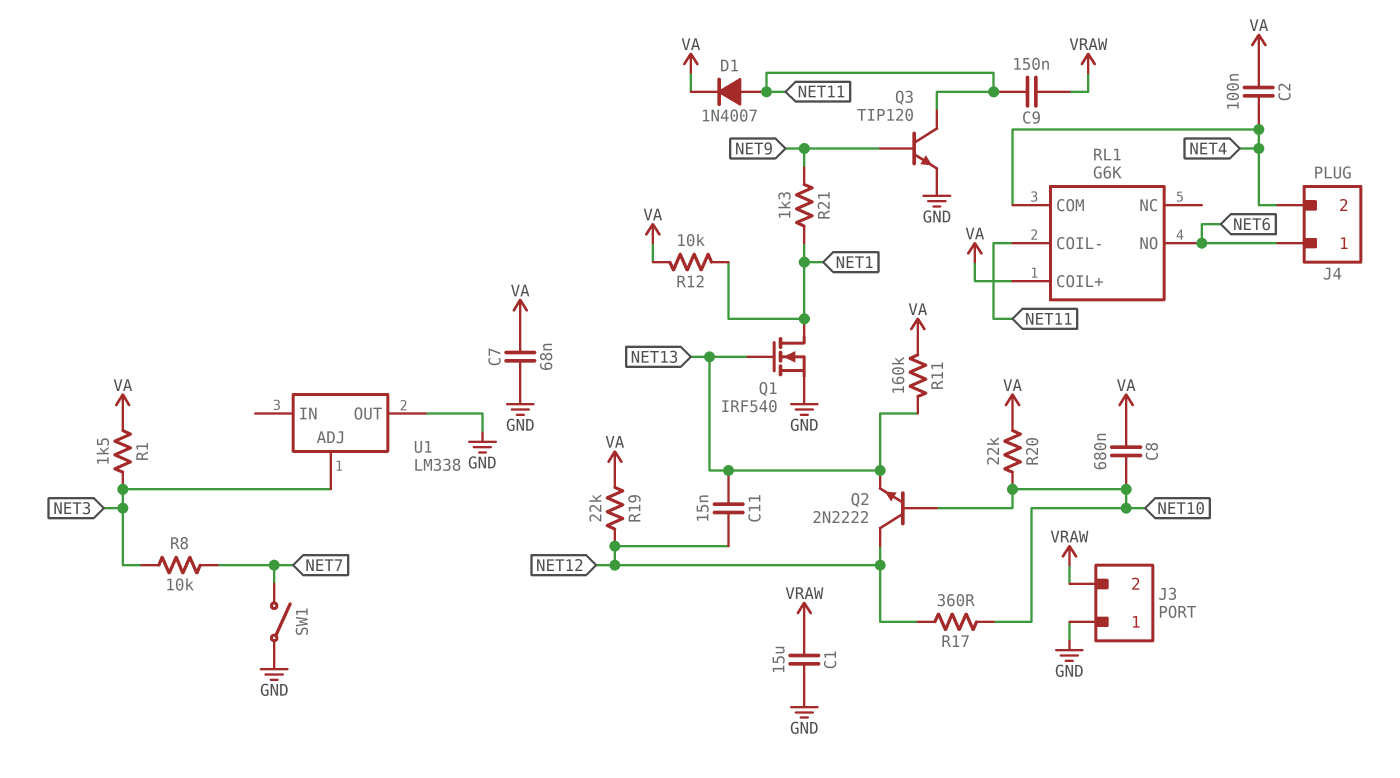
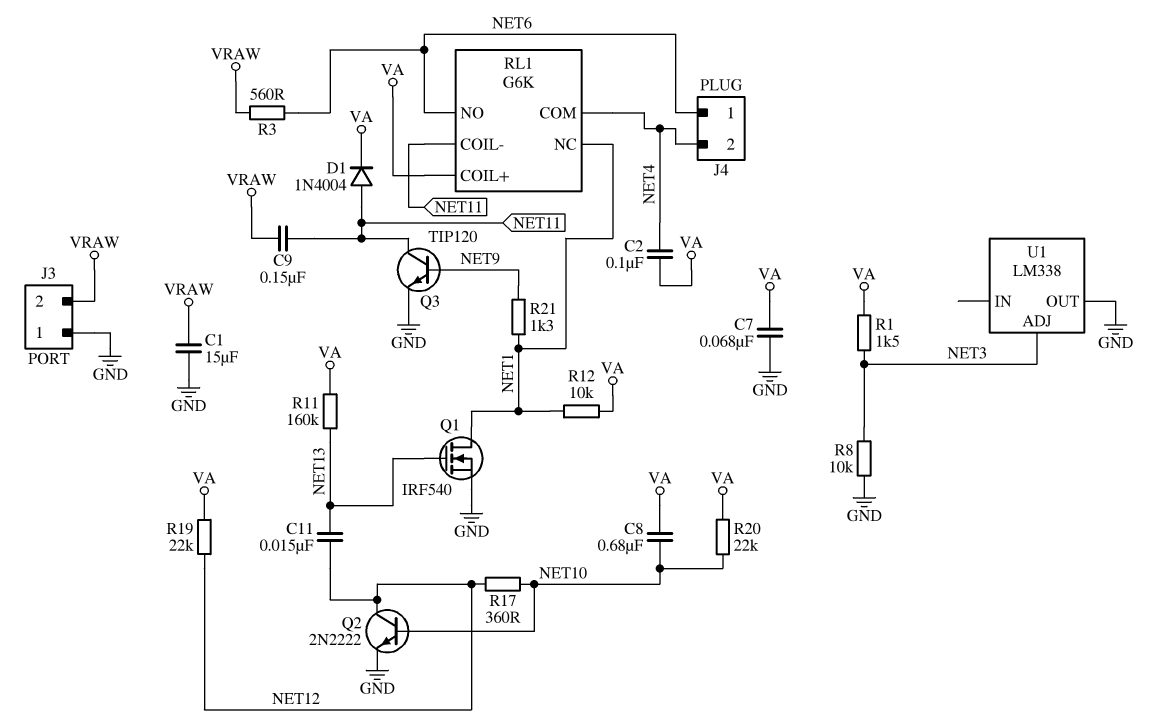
D1: diode 1N4007 (A NET11, K VA) -> diode 1N4004 (A NET11, K VA)
Q2: NPN 2N2222 (B NET10, C NET12, E NET13) -> NPN 2N2222 (B NET10, C NET12, E GND)
R3: none -> 560 (NET6, VRAW)
R8: 10k (NET3, NET7) -> 10k (GND, NET3)
RL1 pin NC: none -> NET1
SW1: switch (GND, NET7) -> none

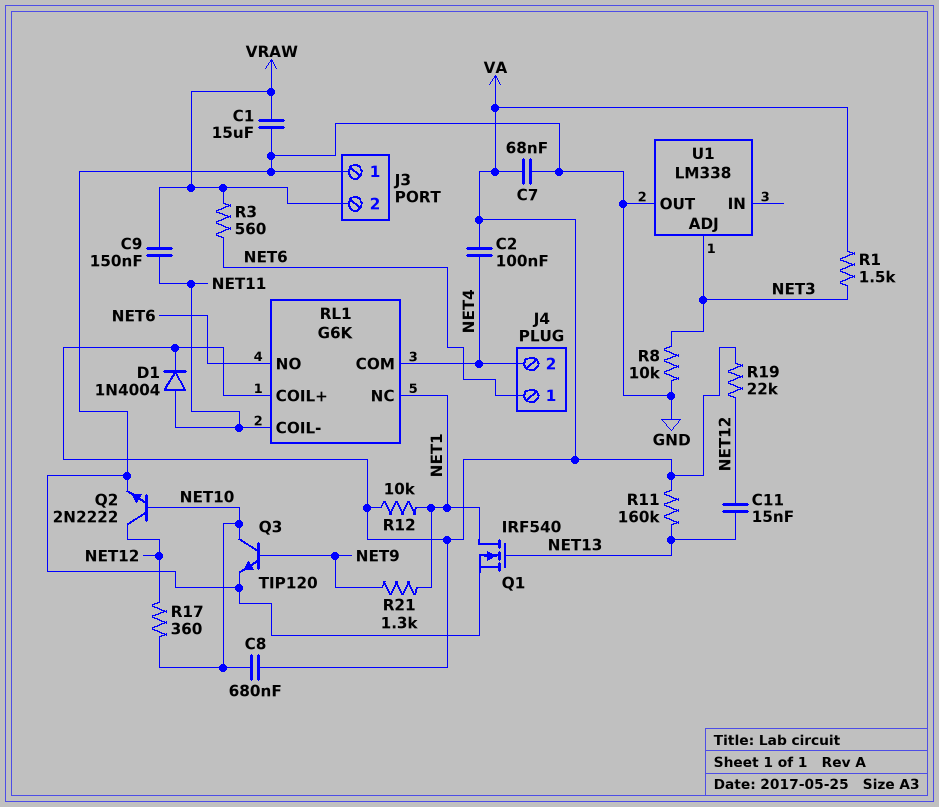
Q3: NPN TIP120 (B NET9, C NET11, E GND) -> NPN TIP120 (B NET9, C NET10, E GND)
R20: 22k (NET10, VA) -> none

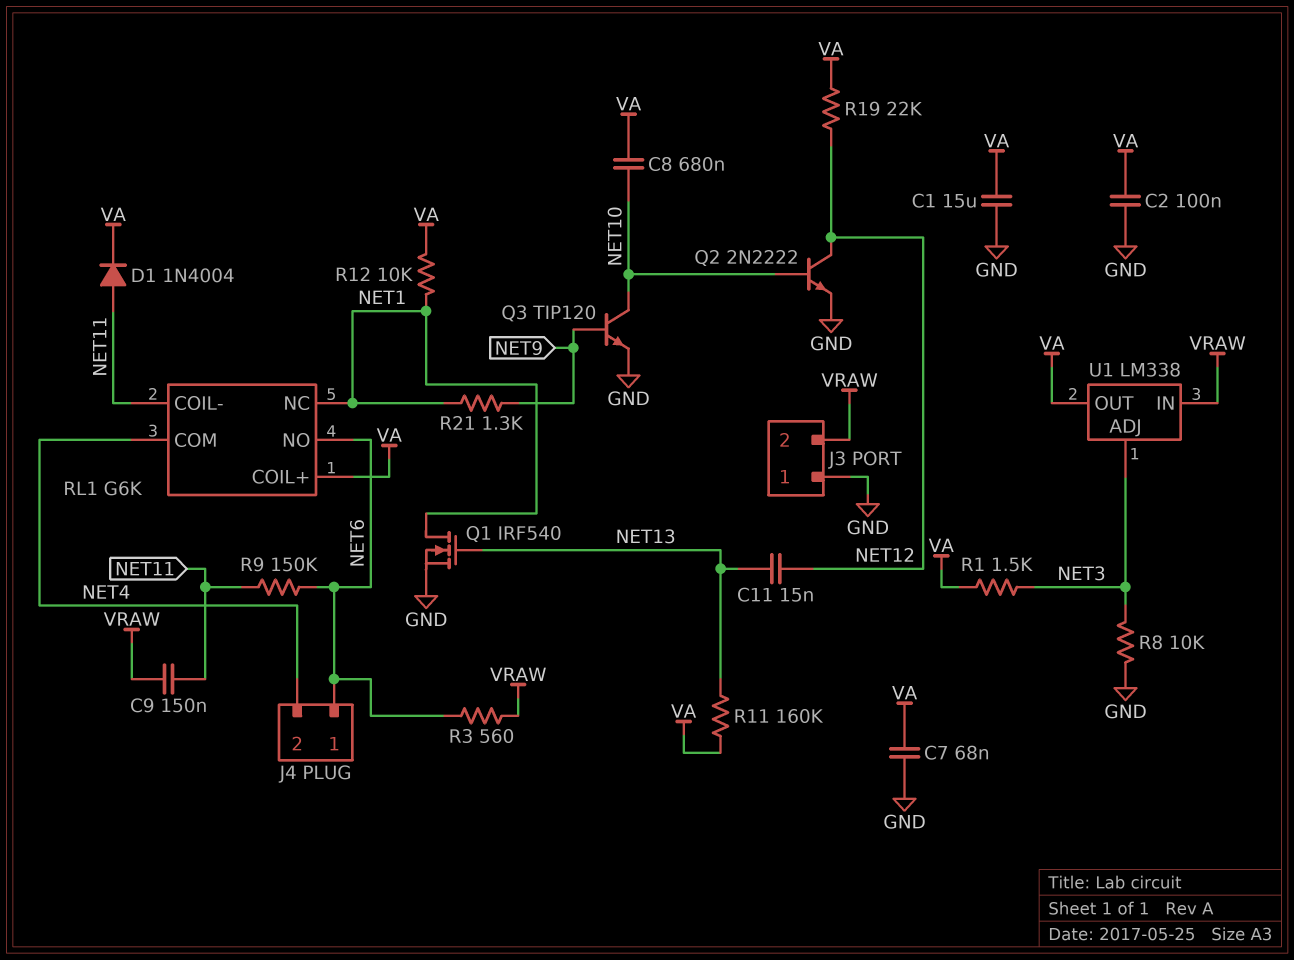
C1: 15uF (GND, VRAW) -> 15uF (GND, VA)
C2: 100nF (NET4, VA) -> 100nF (GND, VA)
R9: none -> 150k (NET6, NET11)
R17: 360 (NET10, NET12) -> none
U1 pin IN: none -> VRAW
U1 pin OUT: GND -> VA

